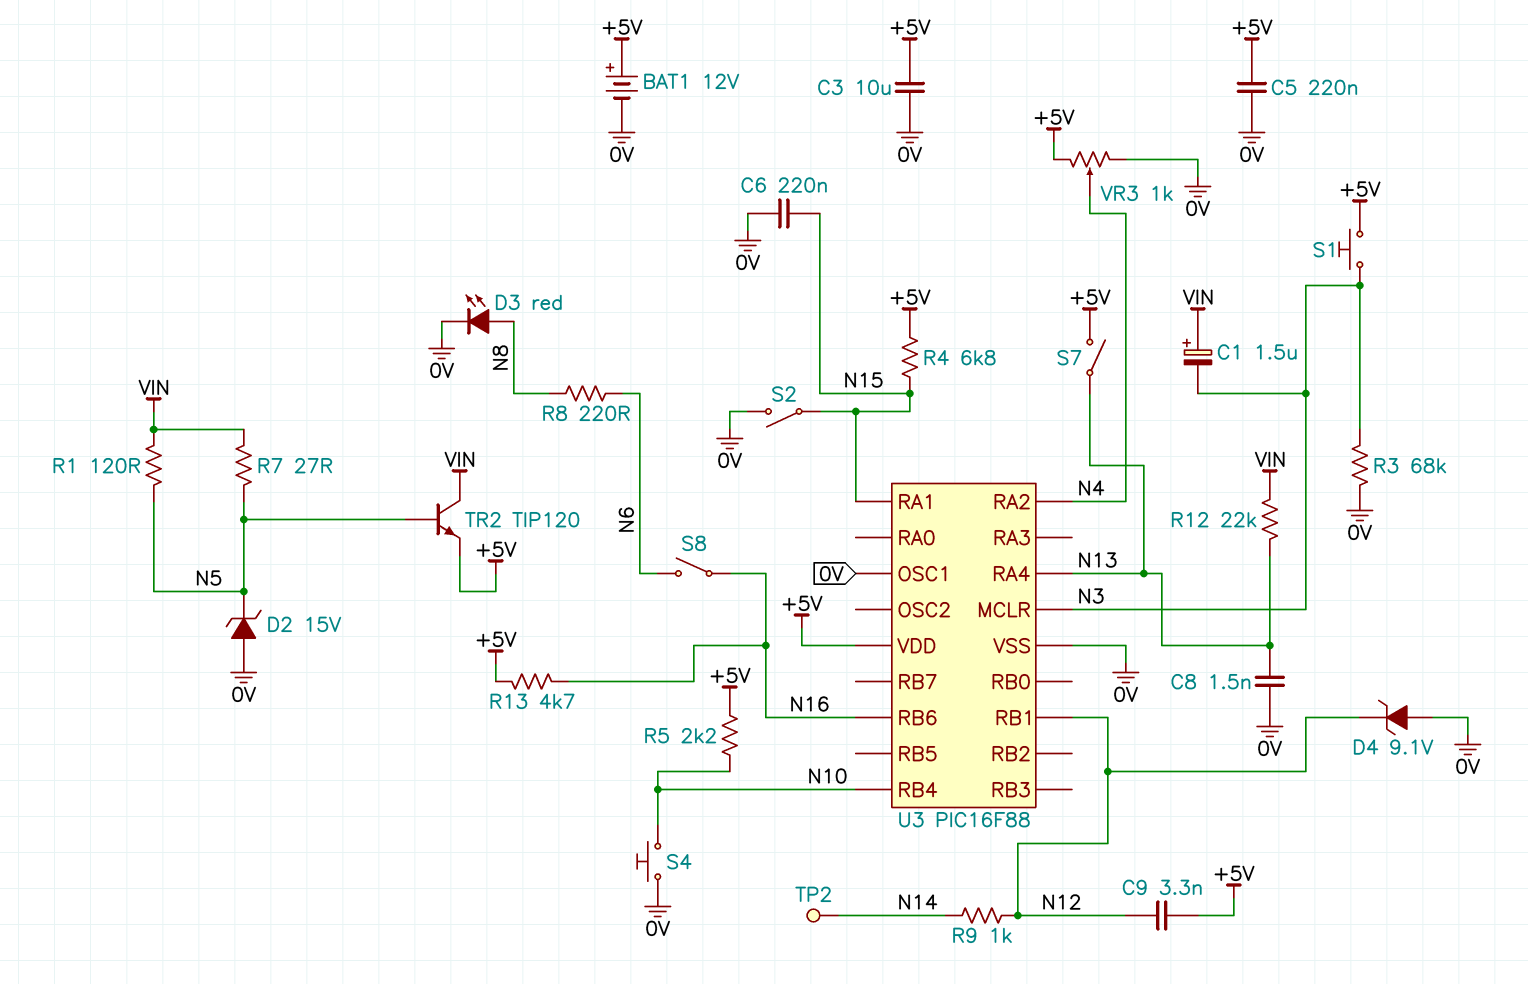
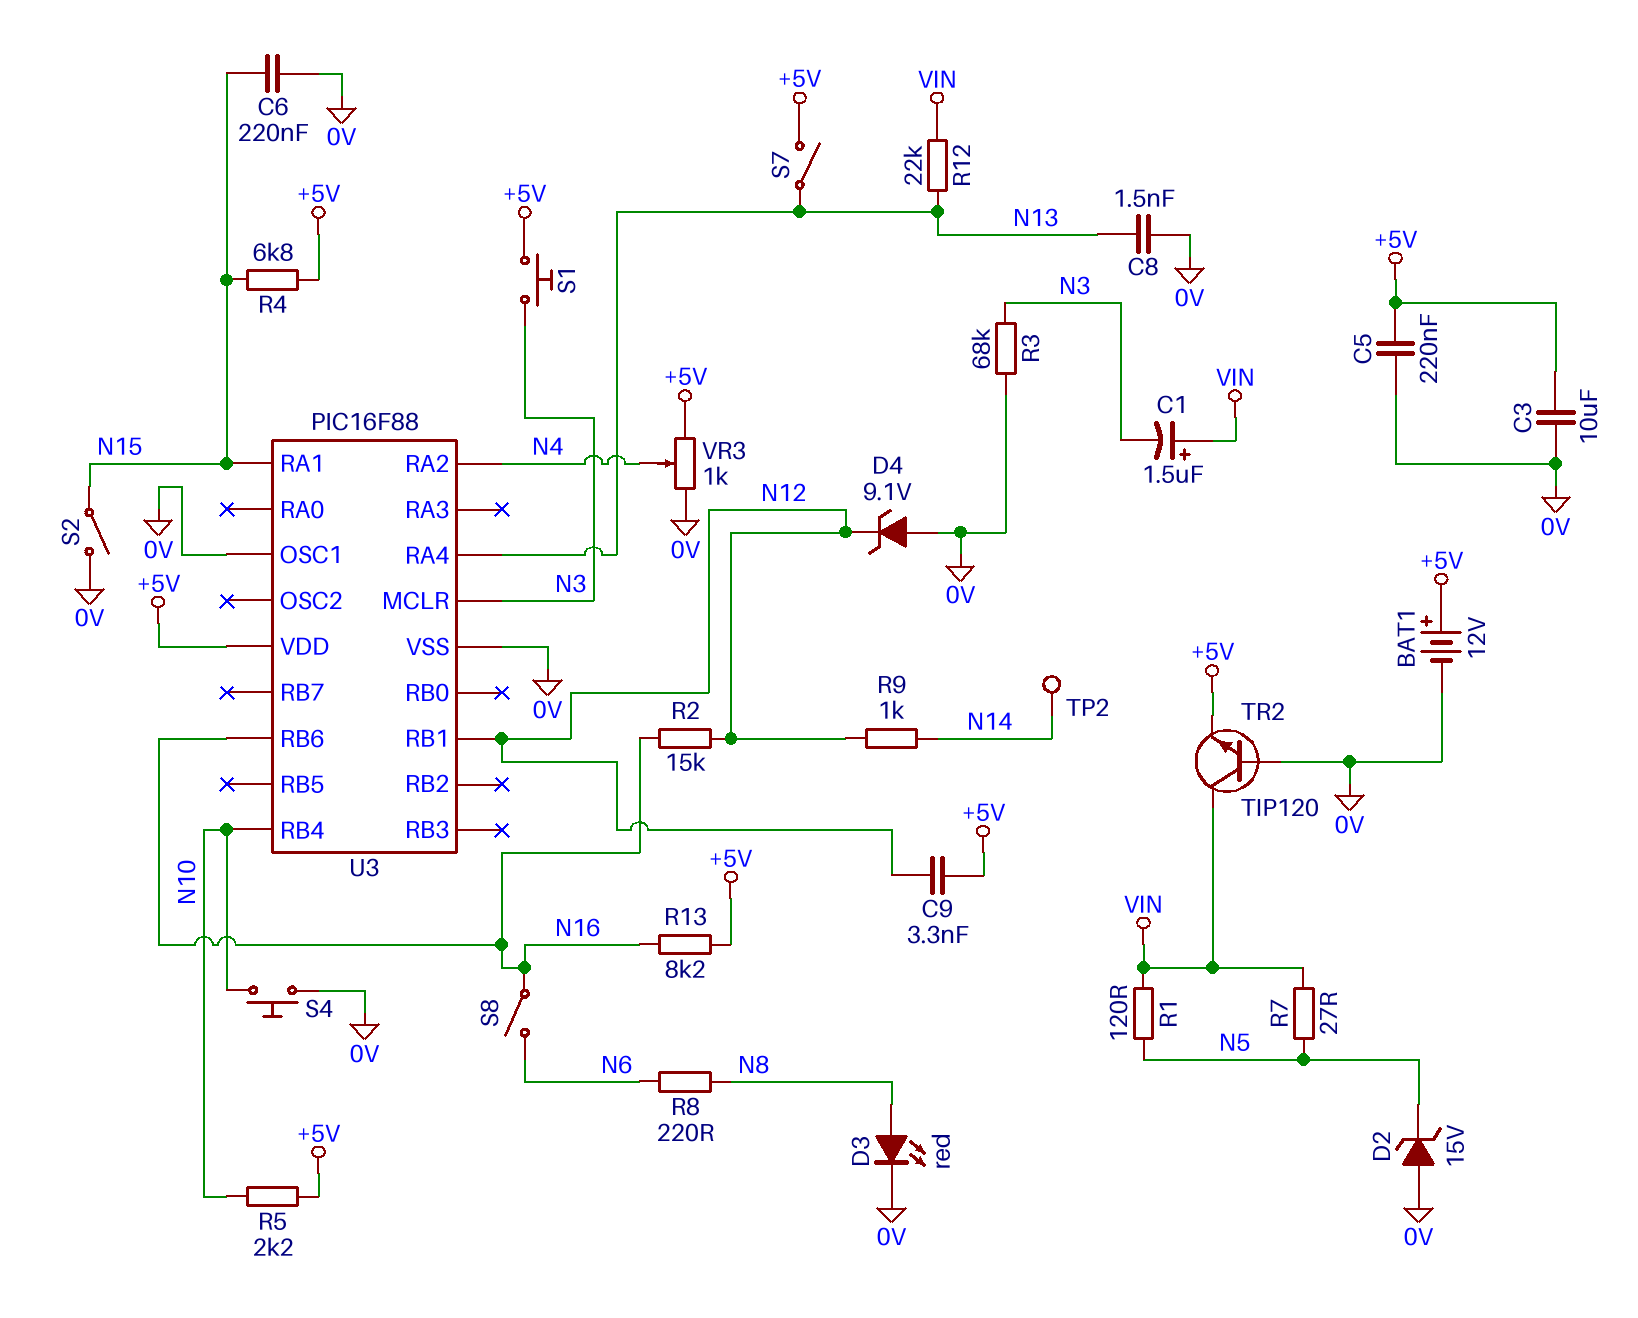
R2: none -> 15k (N12, N16)
R13: 4.7k (+5V, N16) -> 8.2k (+5V, N16)
TR2: NPN TIP120 (B N5, C VIN, E +5V) -> NPN TIP120 (B 0V, C VIN, E +5V)

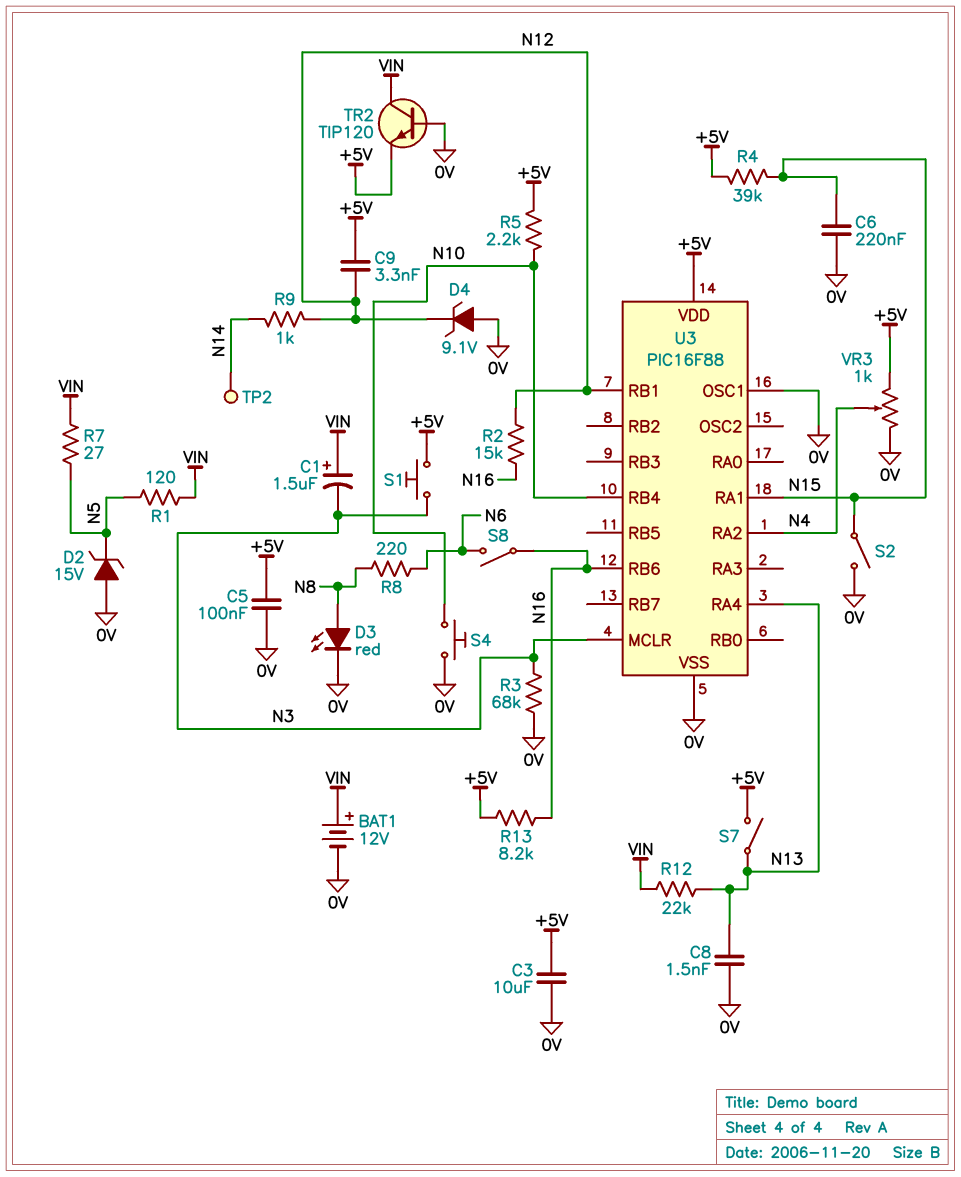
BAT1: 12V (plus +5V, minus 0V) -> 12V (plus VIN, minus 0V)
C5: 220nF (+5V, 0V) -> 100nF (+5V, 0V)
R4: 6.8k (+5V, N15) -> 39k (+5V, N15)

